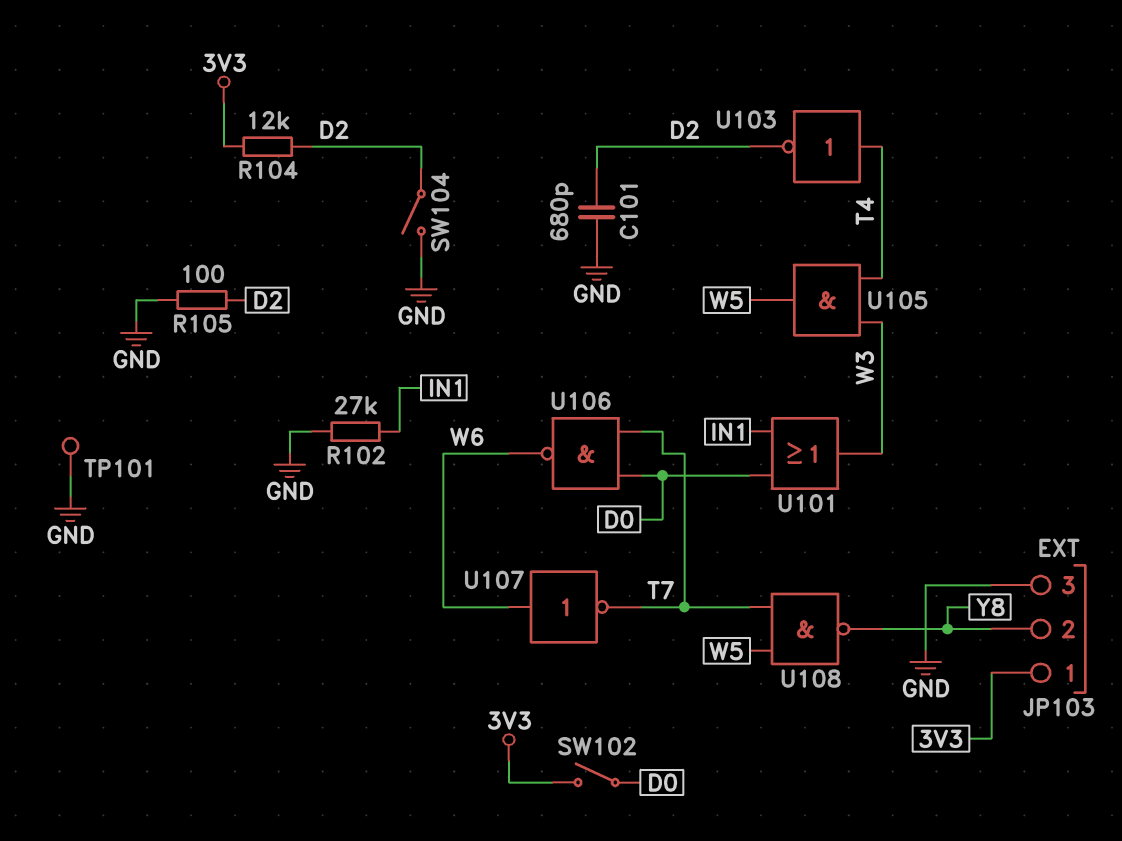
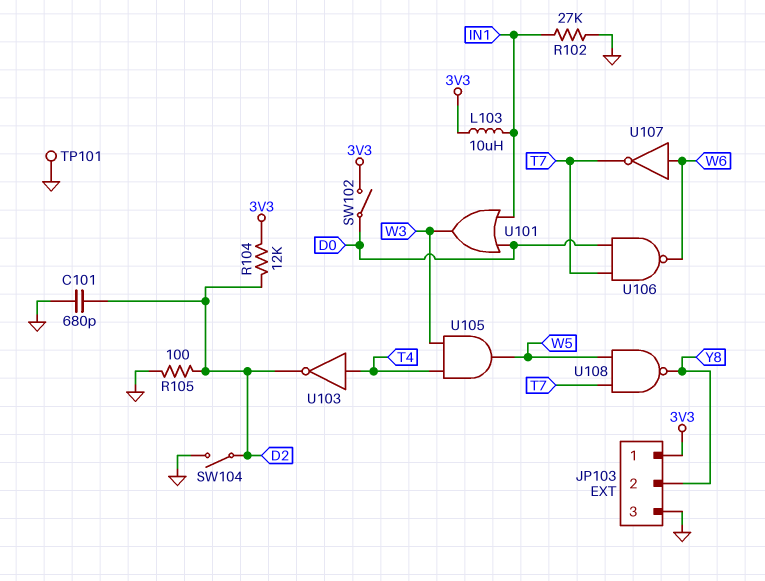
L103: none -> 10uH (3V3, IN1)

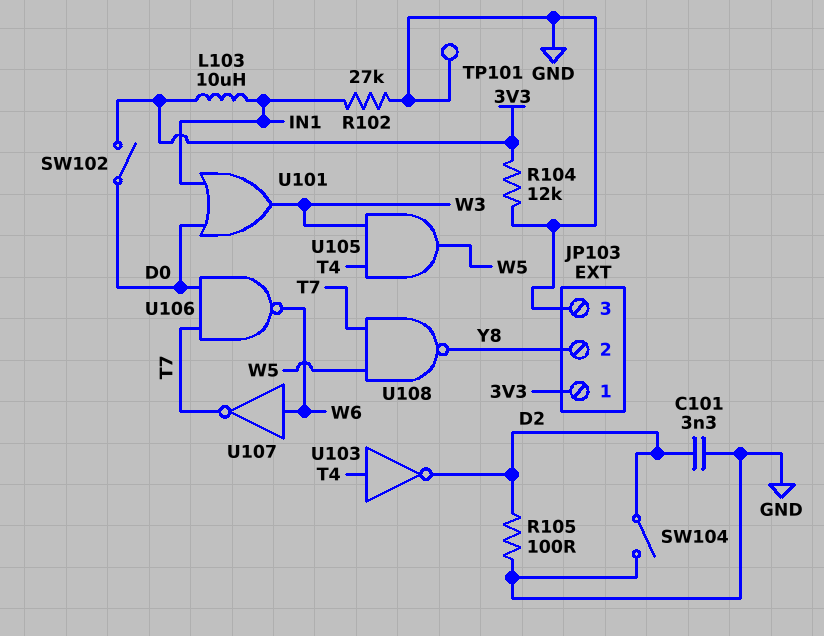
C101: 680pF (D2, GND) -> 3.3nF (D2, GND)
R104: 12k (3V3, D2) -> 12k (3V3, GND)

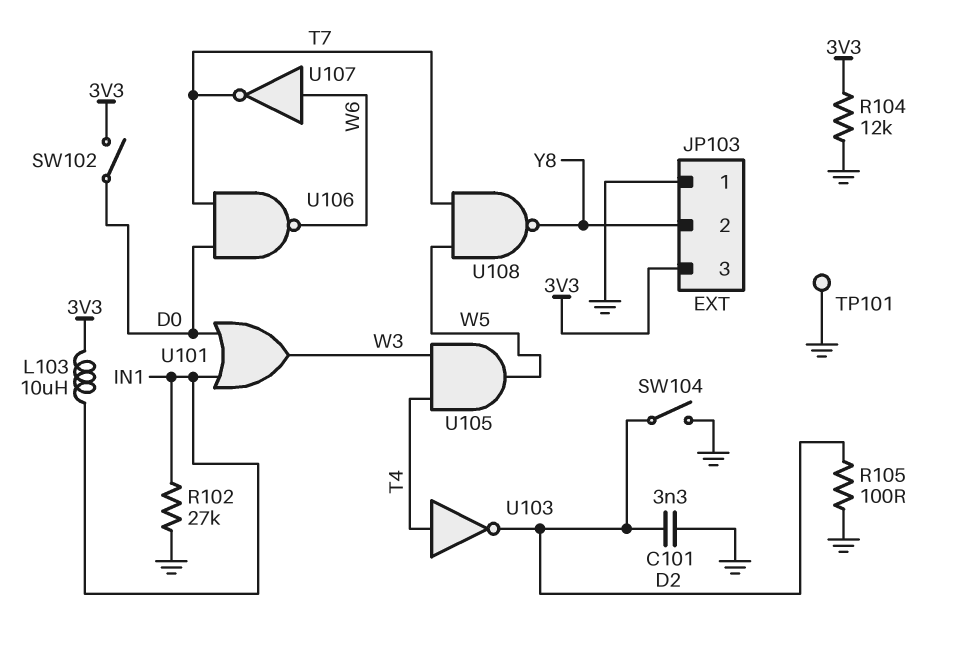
JP103 pin 1: 3V3 -> GND
JP103 pin 3: GND -> 3V3

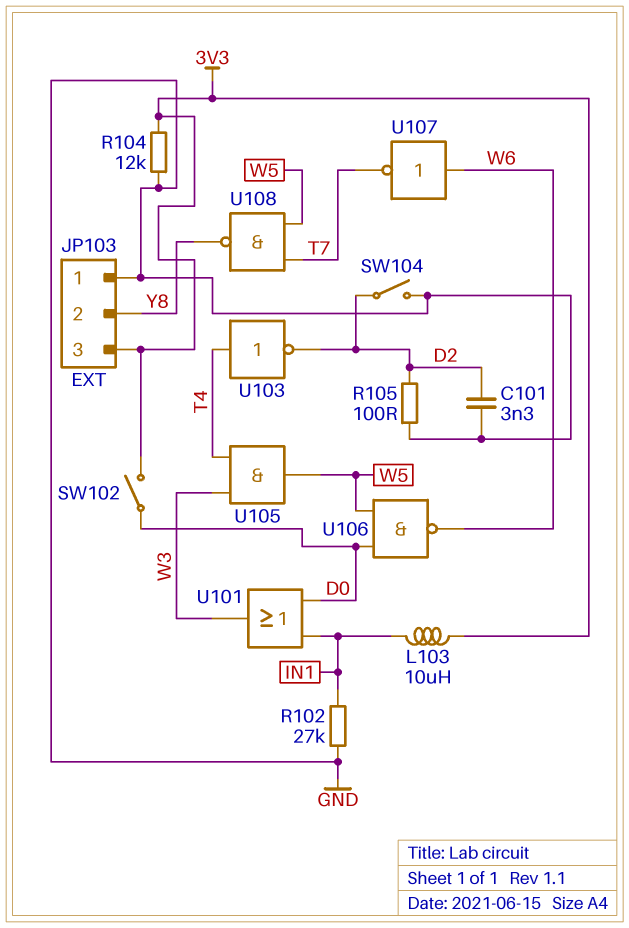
TP101: test point (GND) -> none
U106: NAND (in D0, in T7, out W6) -> NAND (in D0, in W5, out W6)

